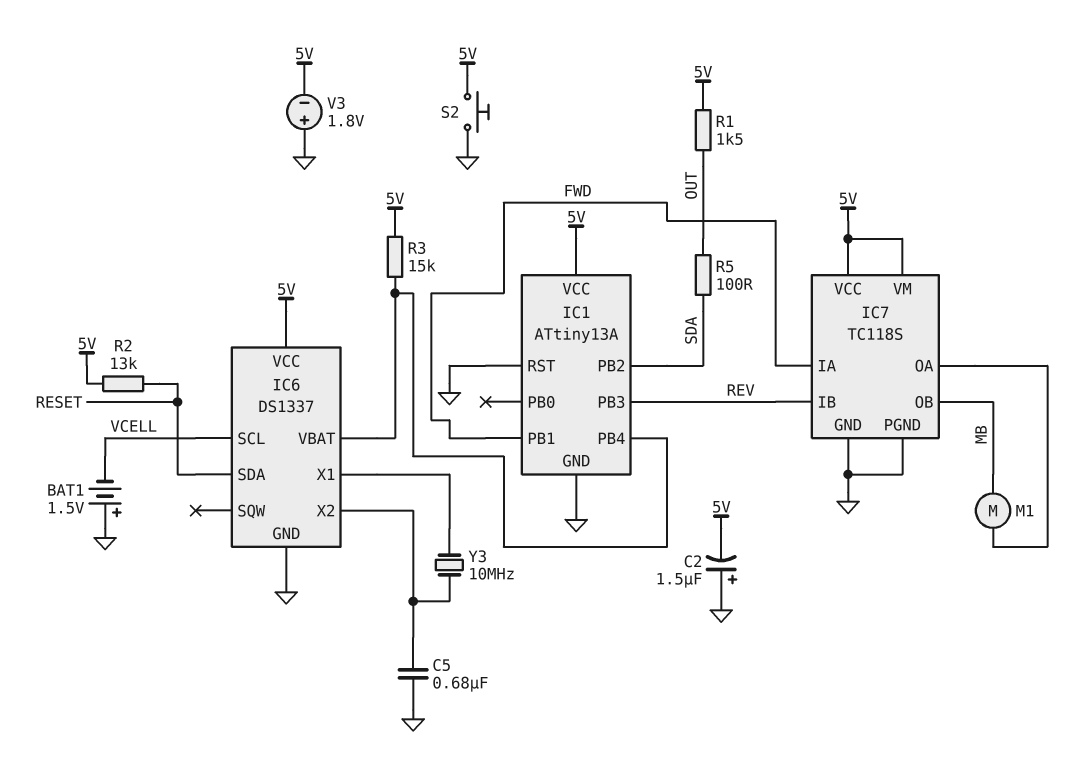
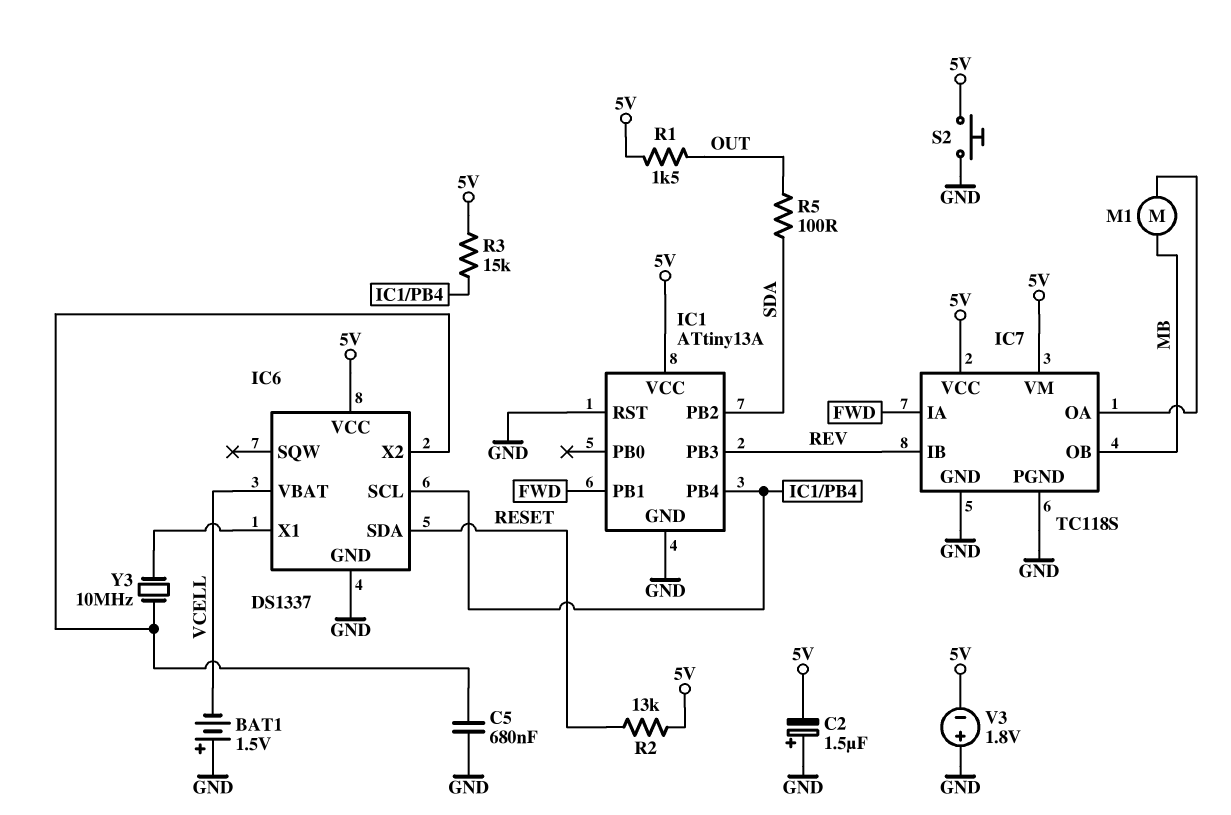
IC6 pin SCL: VCELL -> IC1/PB4
IC6 pin VBAT: IC1/PB4 -> VCELL

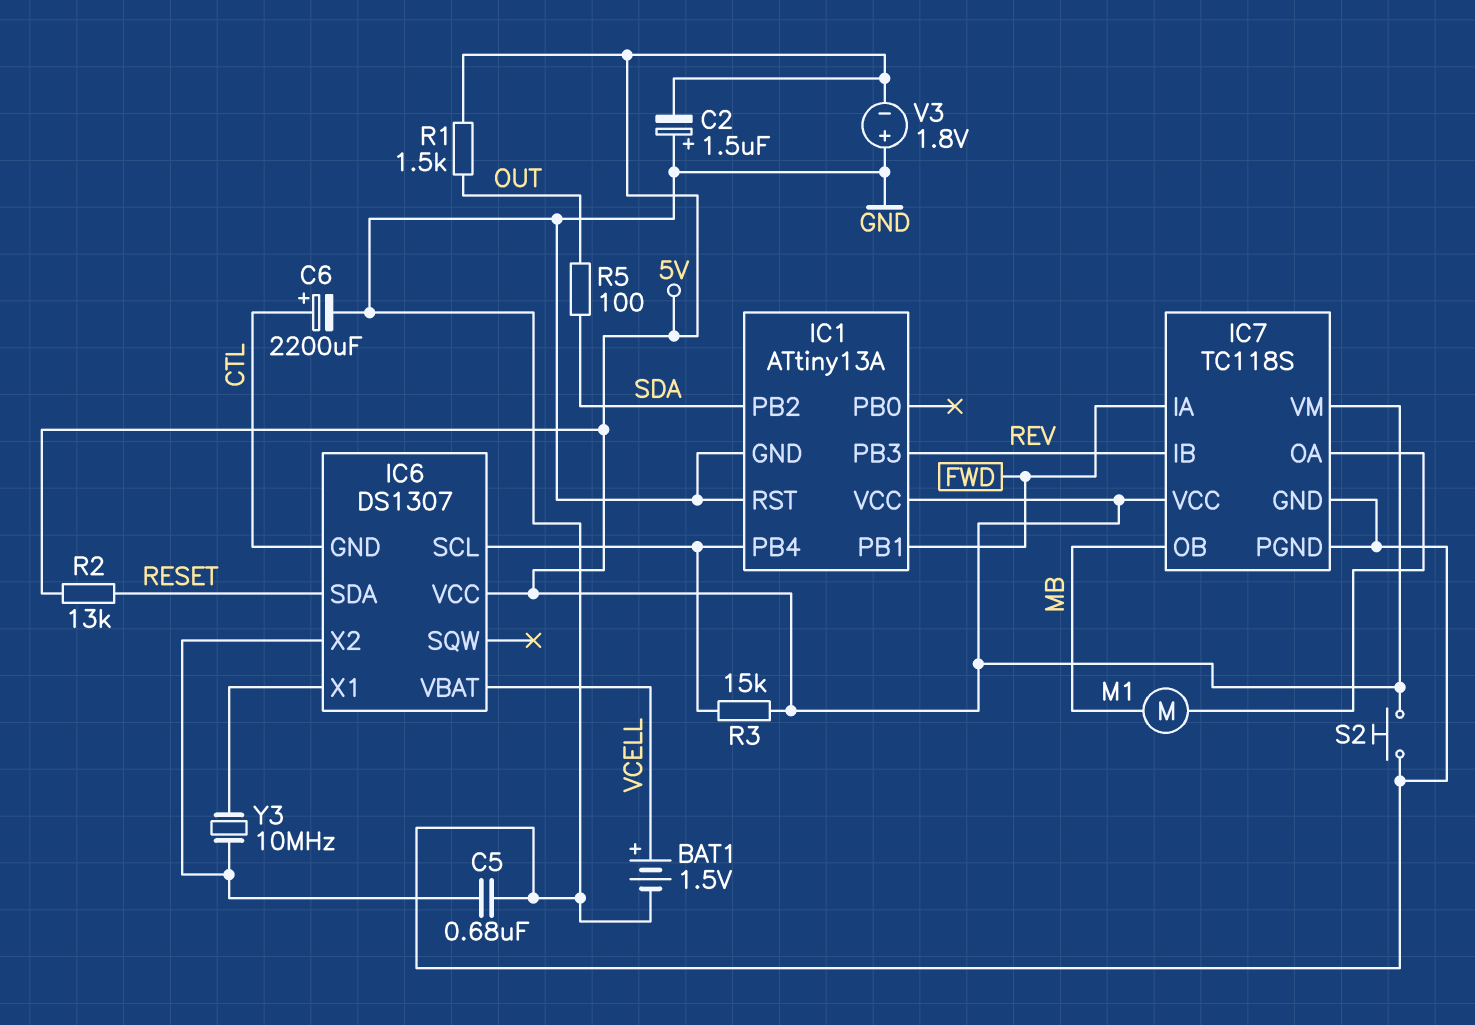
BAT1: 1.5V (plus GND, minus VCELL) -> 1.5V (plus VCELL, minus GND)
C6: none -> 2200uF (plus CTL, minus GND)
IC6: DS1337 -> DS1307
IC6 pin GND: GND -> CTL

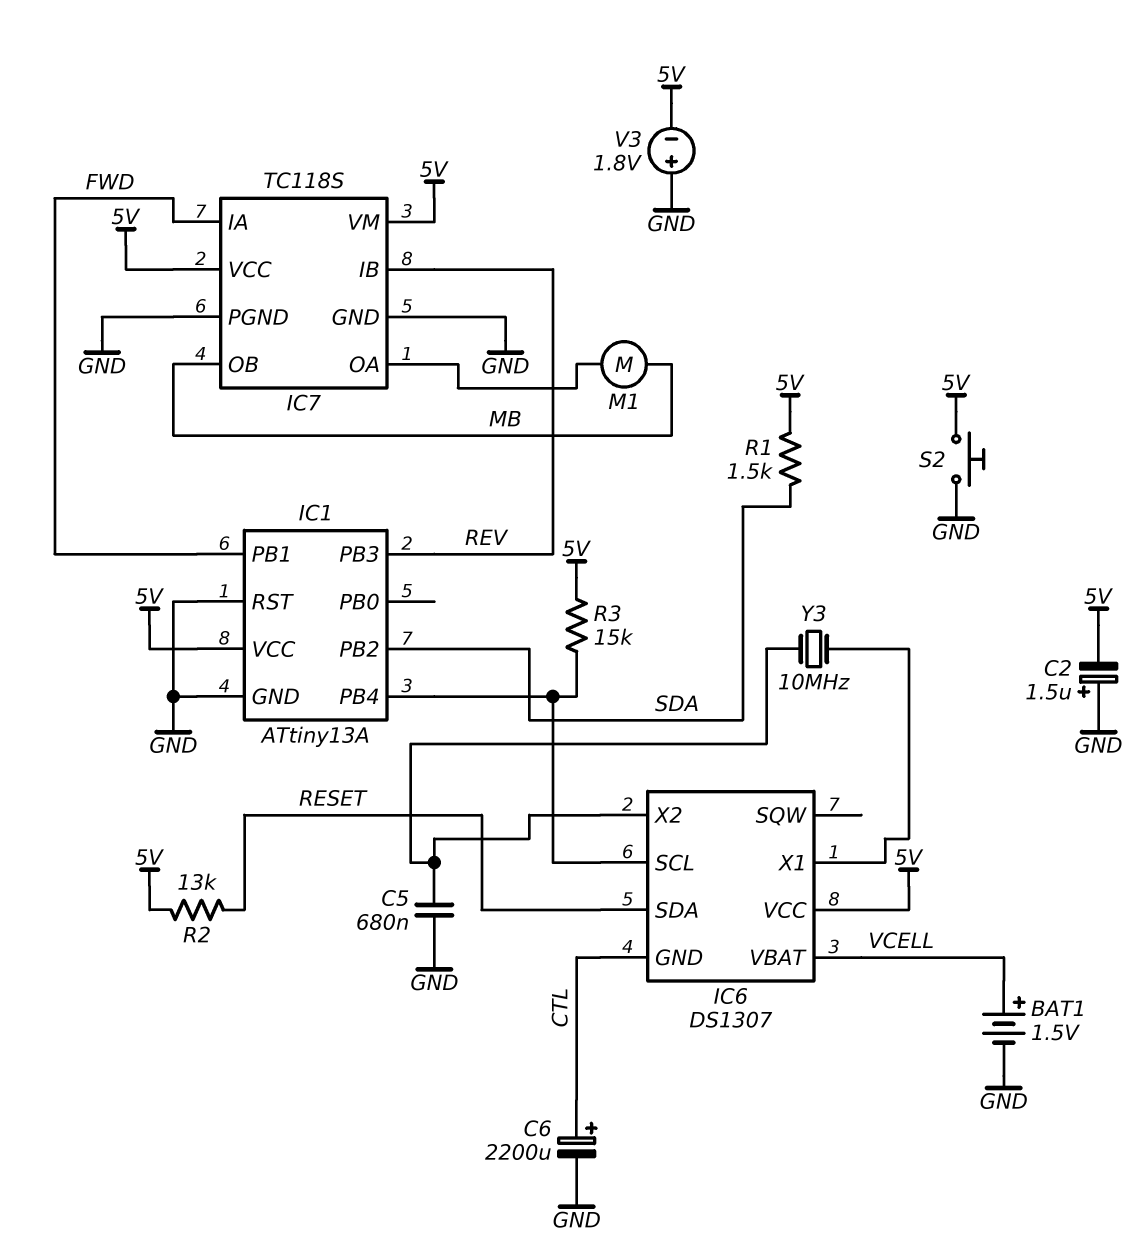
R1: 1.5k (5V, OUT) -> 1.5k (5V, SDA)
R5: 100 (OUT, SDA) -> none

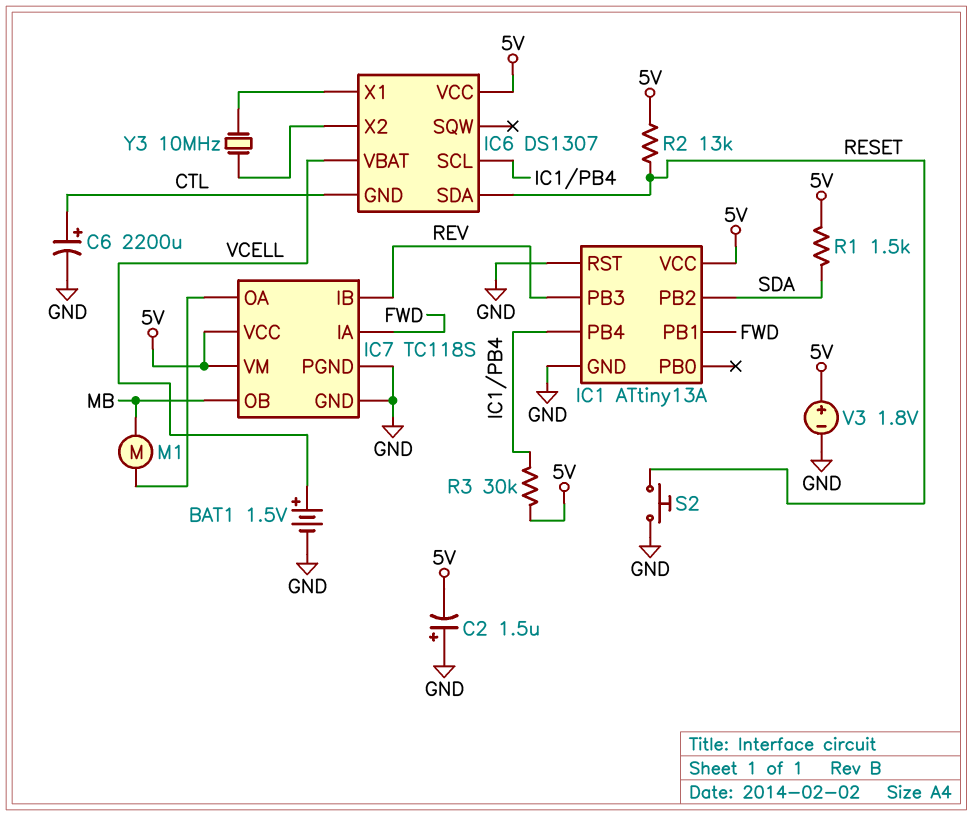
C5: 680nF (GND, IC6/X2) -> none
R3: 15k (5V, IC1/PB4) -> 30k (5V, IC1/PB4)
S2: button (5V, GND) -> button (GND, RESET)
V3: 1.8V (plus GND, minus 5V) -> 1.8V (plus 5V, minus GND)

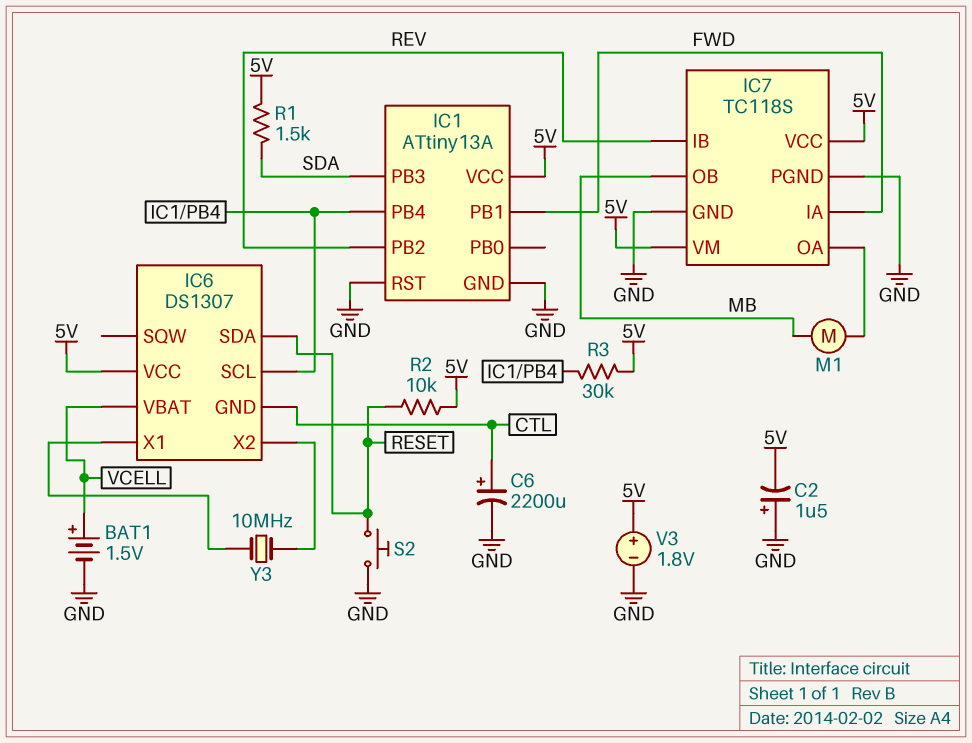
IC1 pin PB2: SDA -> REV
IC1 pin PB3: REV -> SDA
R2: 13k (5V, RESET) -> 10k (5V, RESET)

